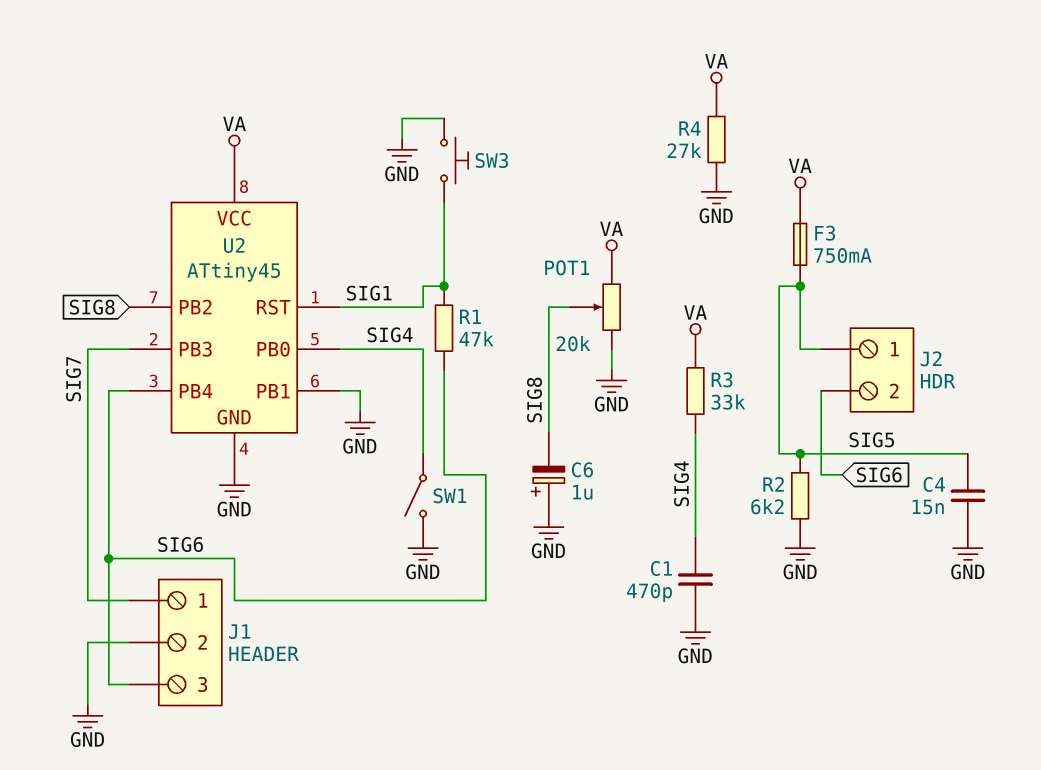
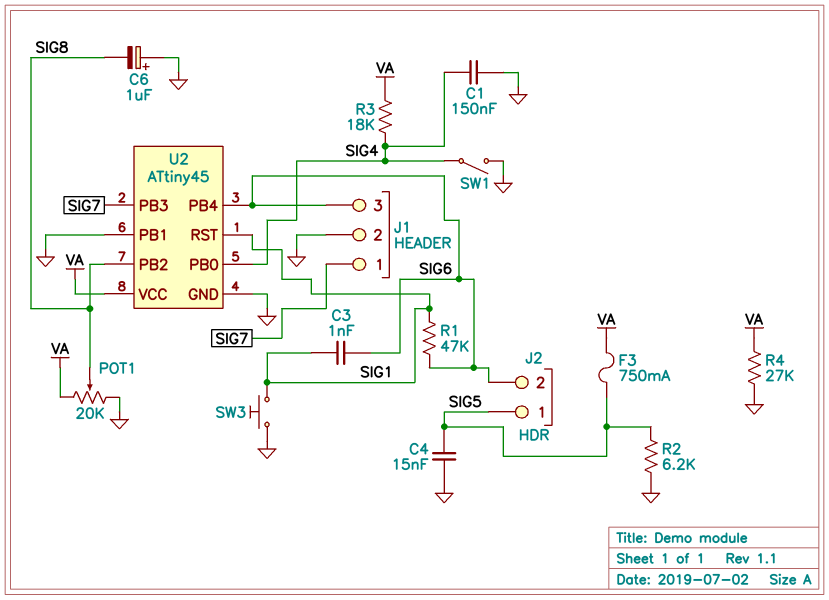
C1: 470pF (GND, SIG4) -> 150nF (GND, SIG4)
C3: none -> 1nF (SIG1, SIG6)
R3: 33k (SIG4, VA) -> 18k (SIG4, VA)

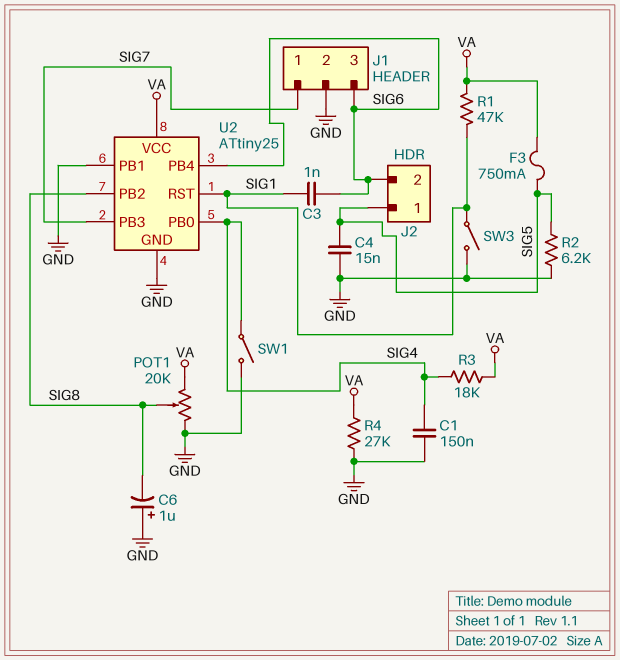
R1: 47k (SIG1, SIG6) -> 47k (SIG1, VA)
SW3: button (GND, SIG1) -> switch (GND, SIG1)
U2: ATtiny45 -> ATtiny25

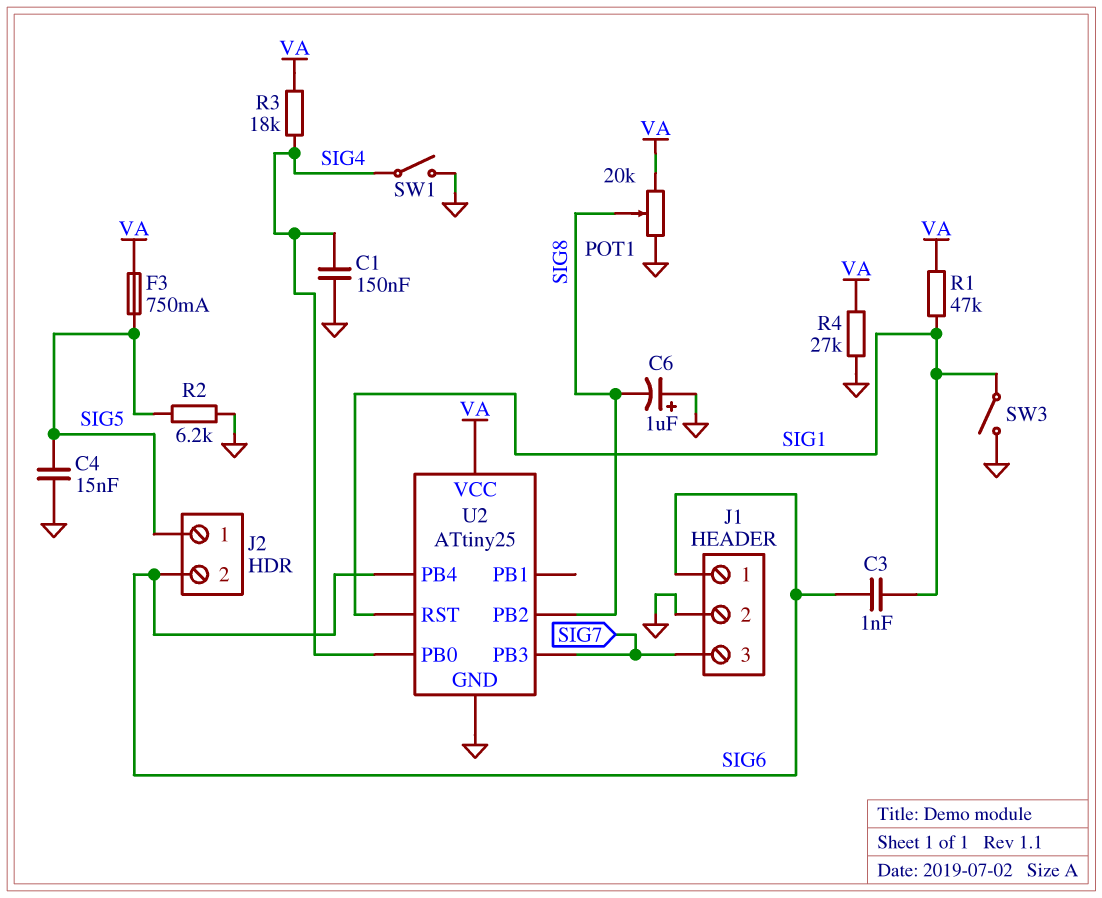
J1 pin 1: SIG7 -> SIG6
J1 pin 3: SIG6 -> SIG7
U2 pin PB1: GND -> none

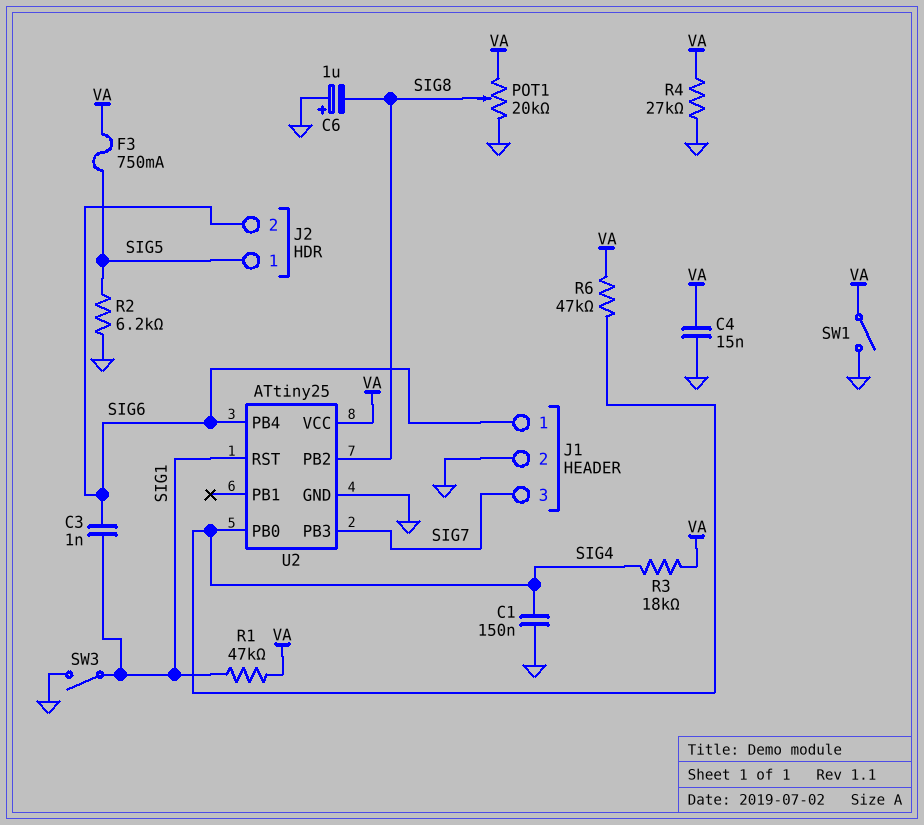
C4: 15nF (GND, SIG5) -> 15nF (GND, VA)
R6: none -> 47k (SIG4, VA)
SW1: switch (GND, SIG4) -> switch (GND, VA)

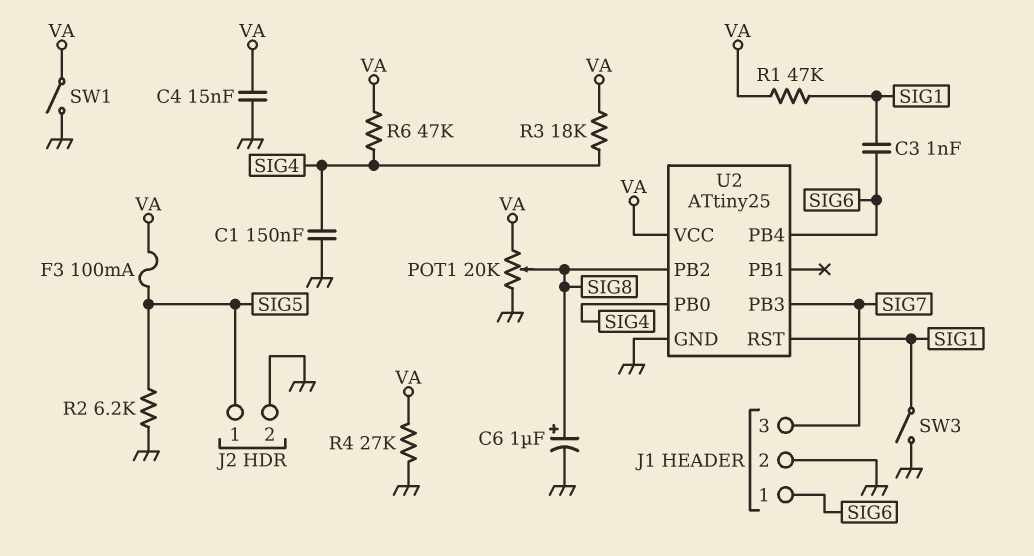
C6: 1uF (plus GND, minus SIG8) -> 1uF (plus SIG8, minus GND)
F3: 750mA (SIG5, VA) -> 100mA (SIG5, VA)
J2 pin 2: SIG6 -> GND

